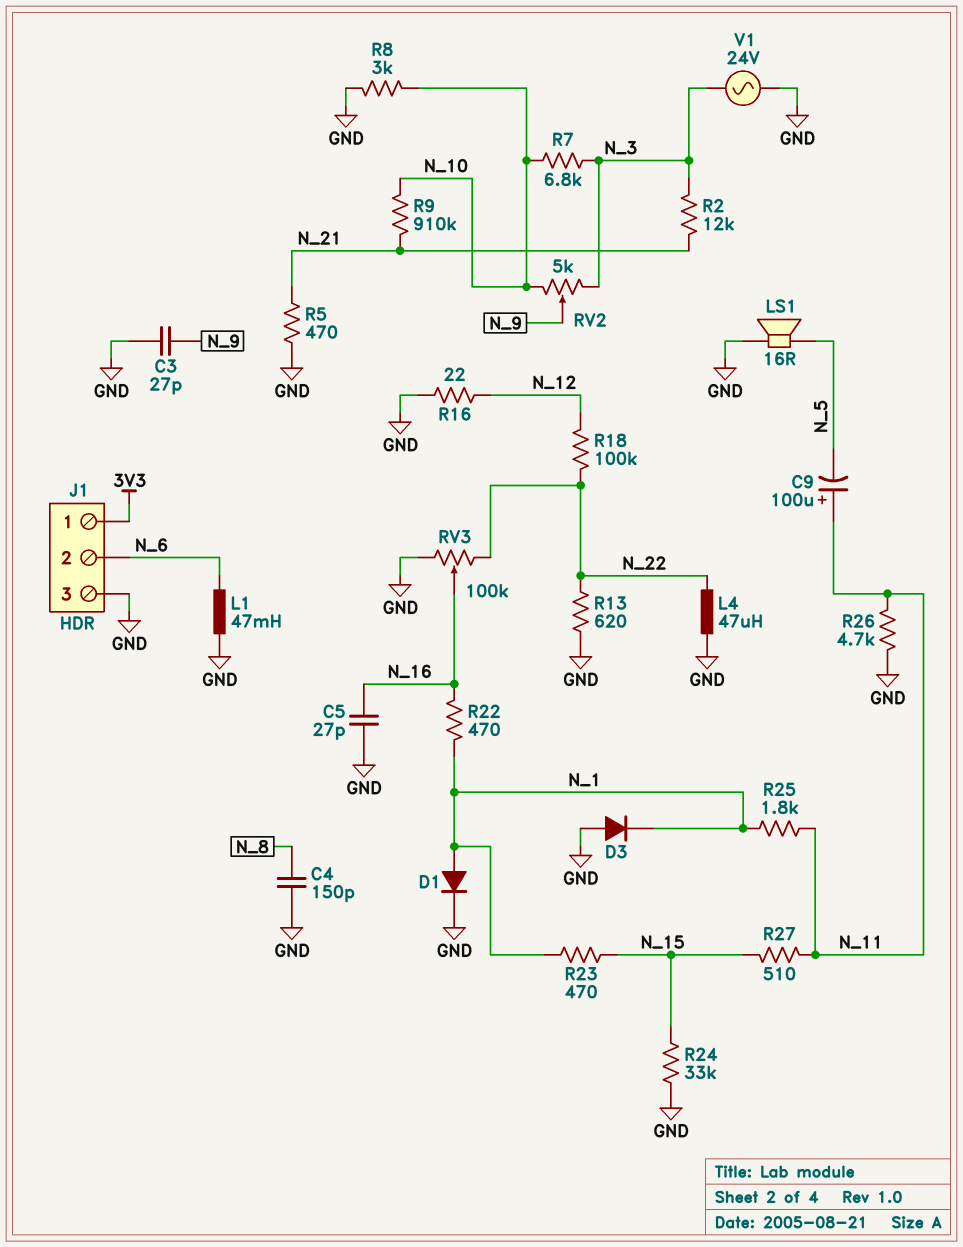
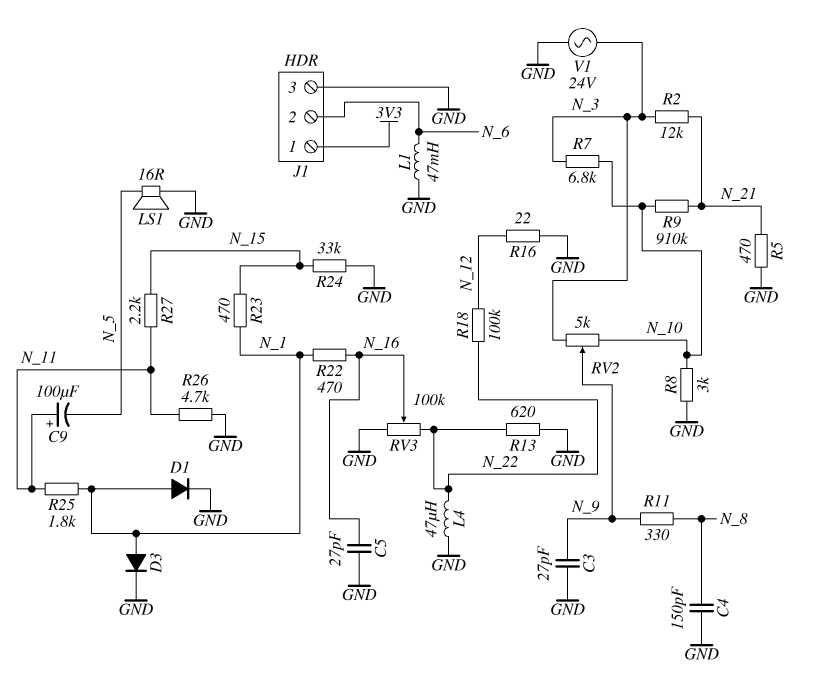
D3: diode (A GND, K N_1) -> diode (A N_1, K GND)
R11: none -> 330 (N_8, N_9)
R27: 510 (N_11, N_15) -> 2.2k (N_11, N_15)

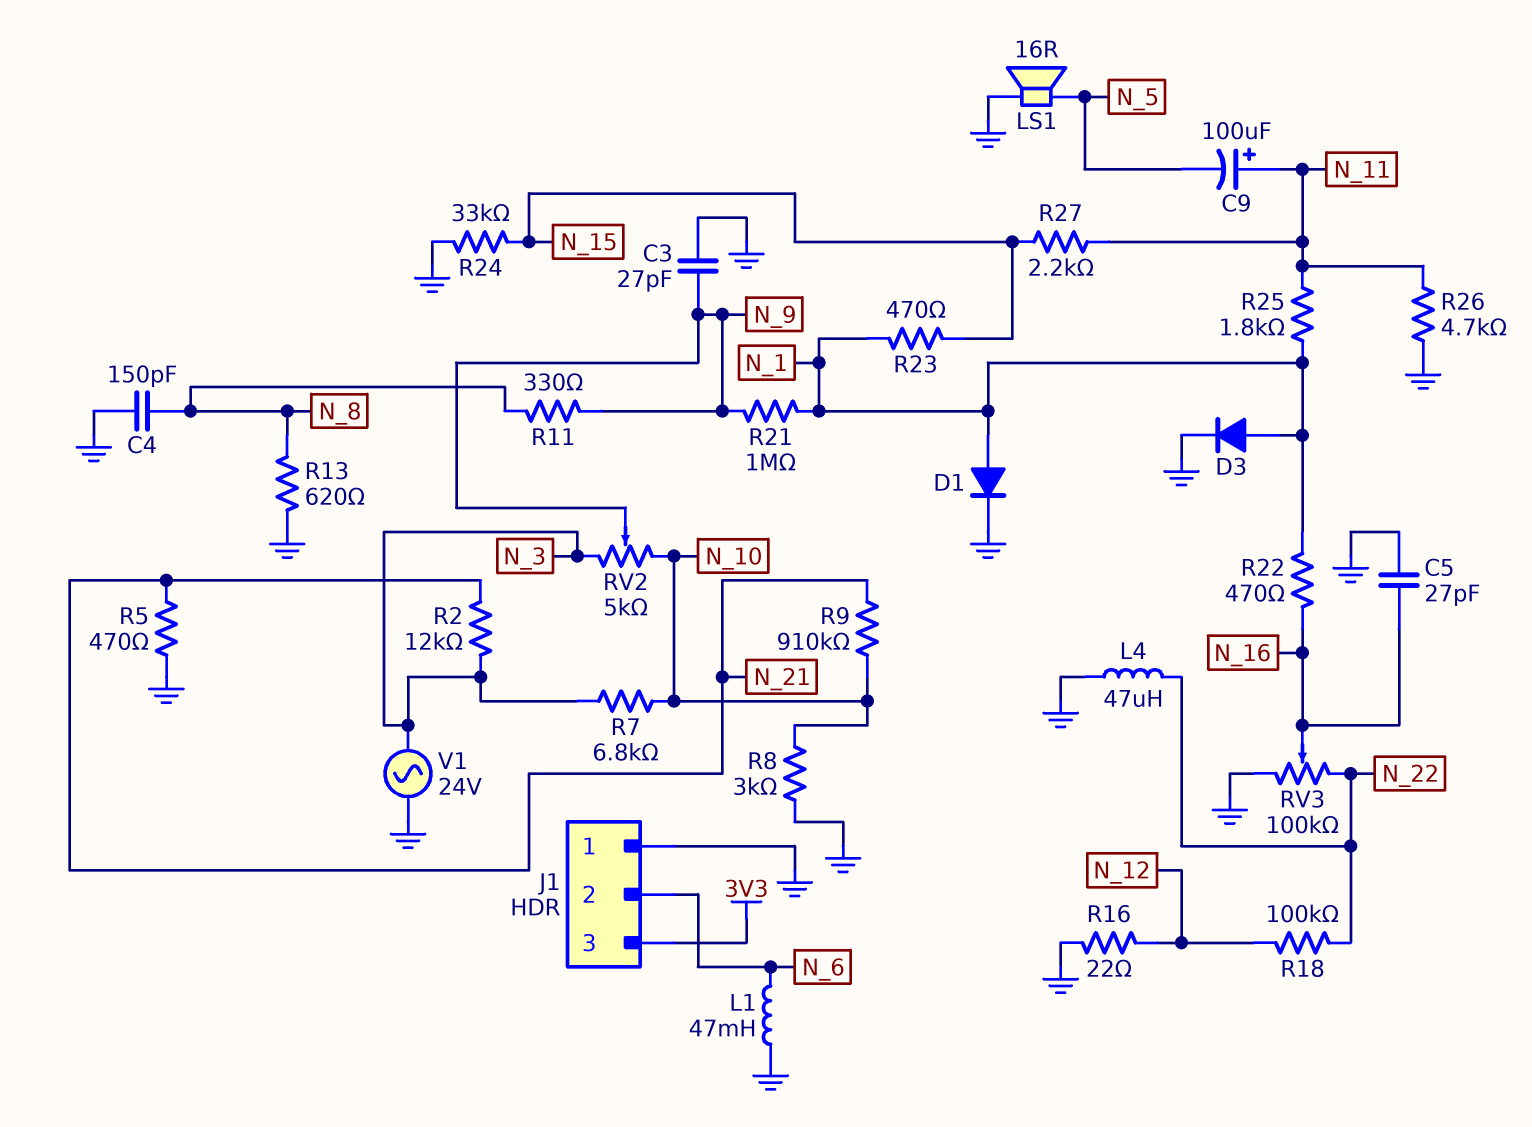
J1 pin 1: 3V3 -> GND
J1 pin 3: GND -> 3V3
R13: 620 (GND, N_22) -> 620 (GND, N_8)
R21: none -> 1M (N_1, N_9)

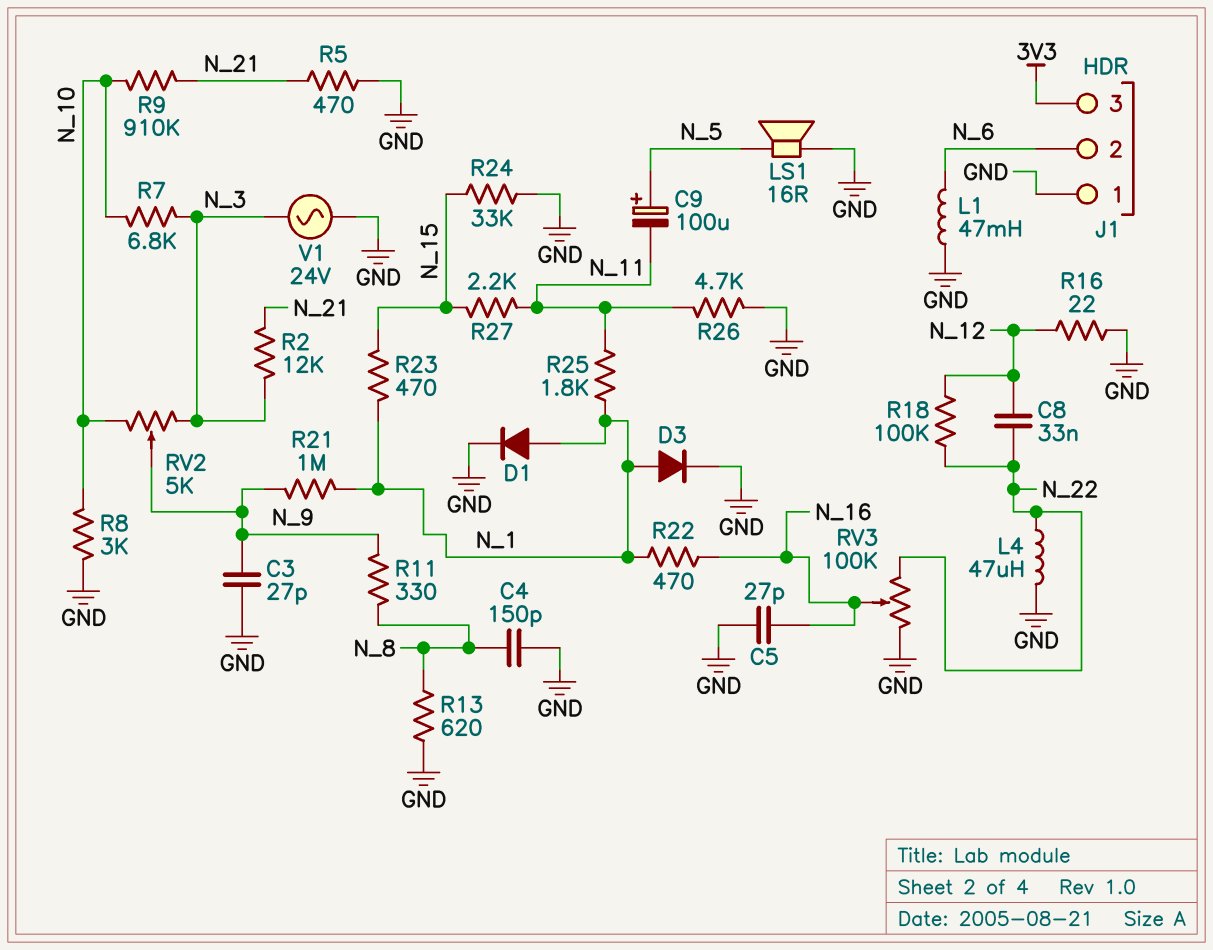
C8: none -> 33nF (N_12, N_22)
C9: 100uF (plus N_11, minus N_5) -> 100uF (plus N_5, minus N_11)

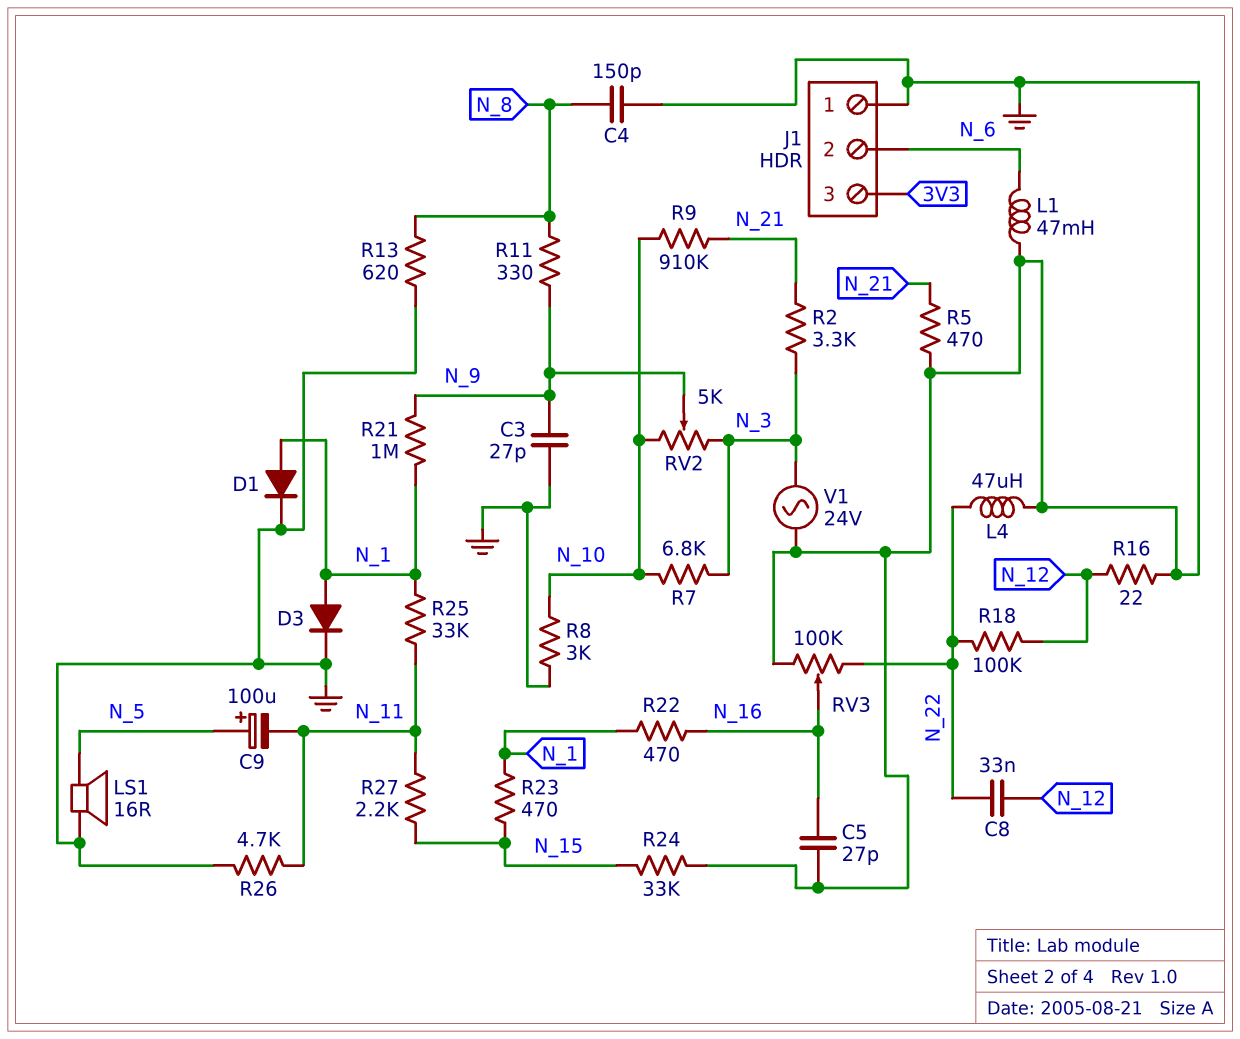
R2: 12k (N_3, N_21) -> 3.3k (N_3, N_21)
R25: 1.8k (N_1, N_11) -> 33k (N_1, N_11)

